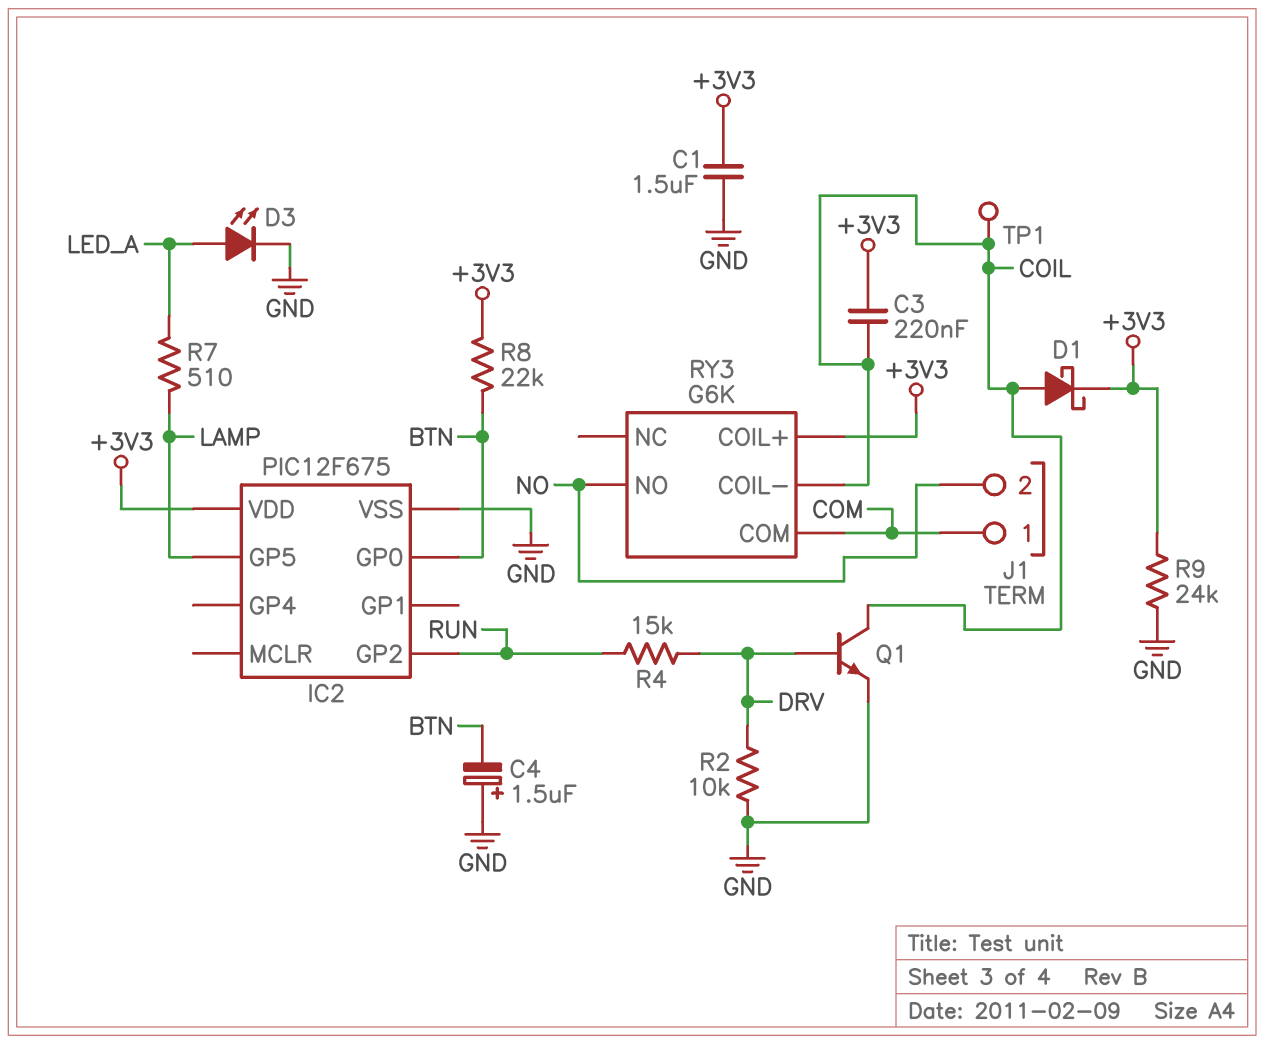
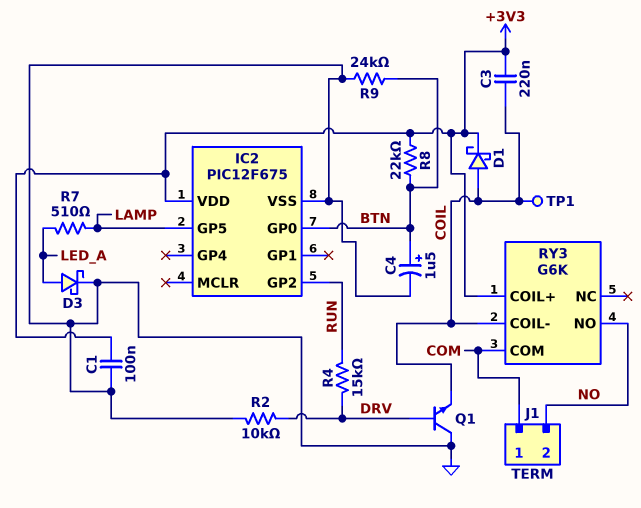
C1: 1.5uF (+3V3, GND) -> 100nF (+3V3, GND)
C4: 1.5uF (plus GND, minus BTN) -> 1.5uF (plus BTN, minus GND)
D3: LED (A LED_A, K GND) -> schottky (A LED_A, K GND)
Q1: NPN (B DRV, C COIL, E GND) -> NPN (B DRV, C GND, E COIL)
R9: 24k (+3V3, GND) -> 24k (BTN, GND)

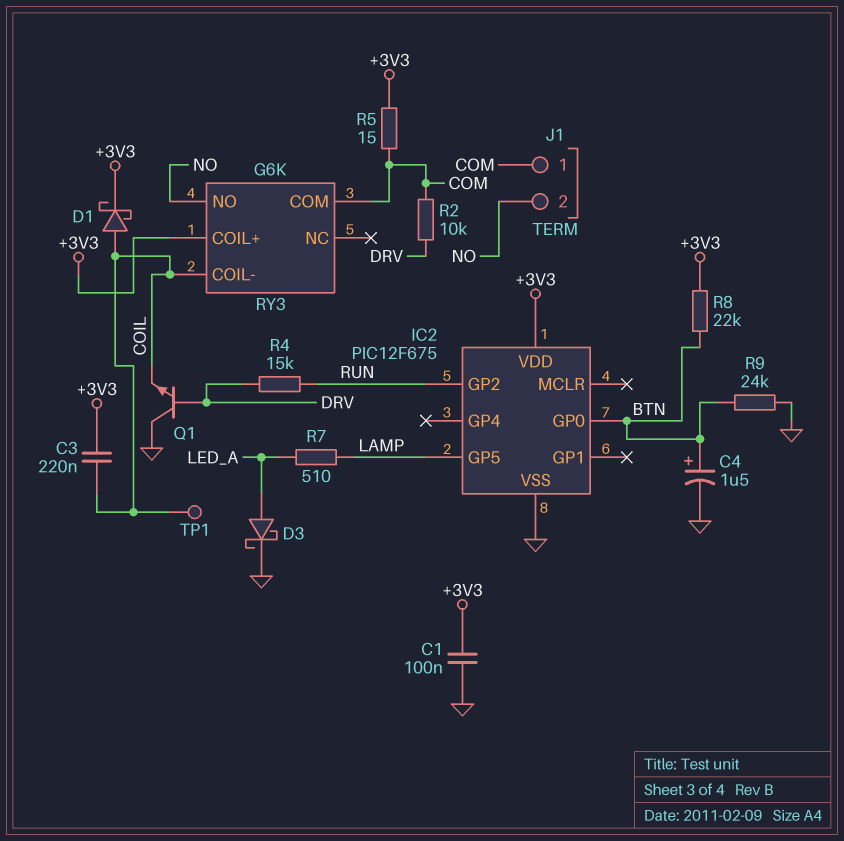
R2: 10k (DRV, GND) -> 10k (COM, DRV)
R5: none -> 15 (+3V3, COM)

